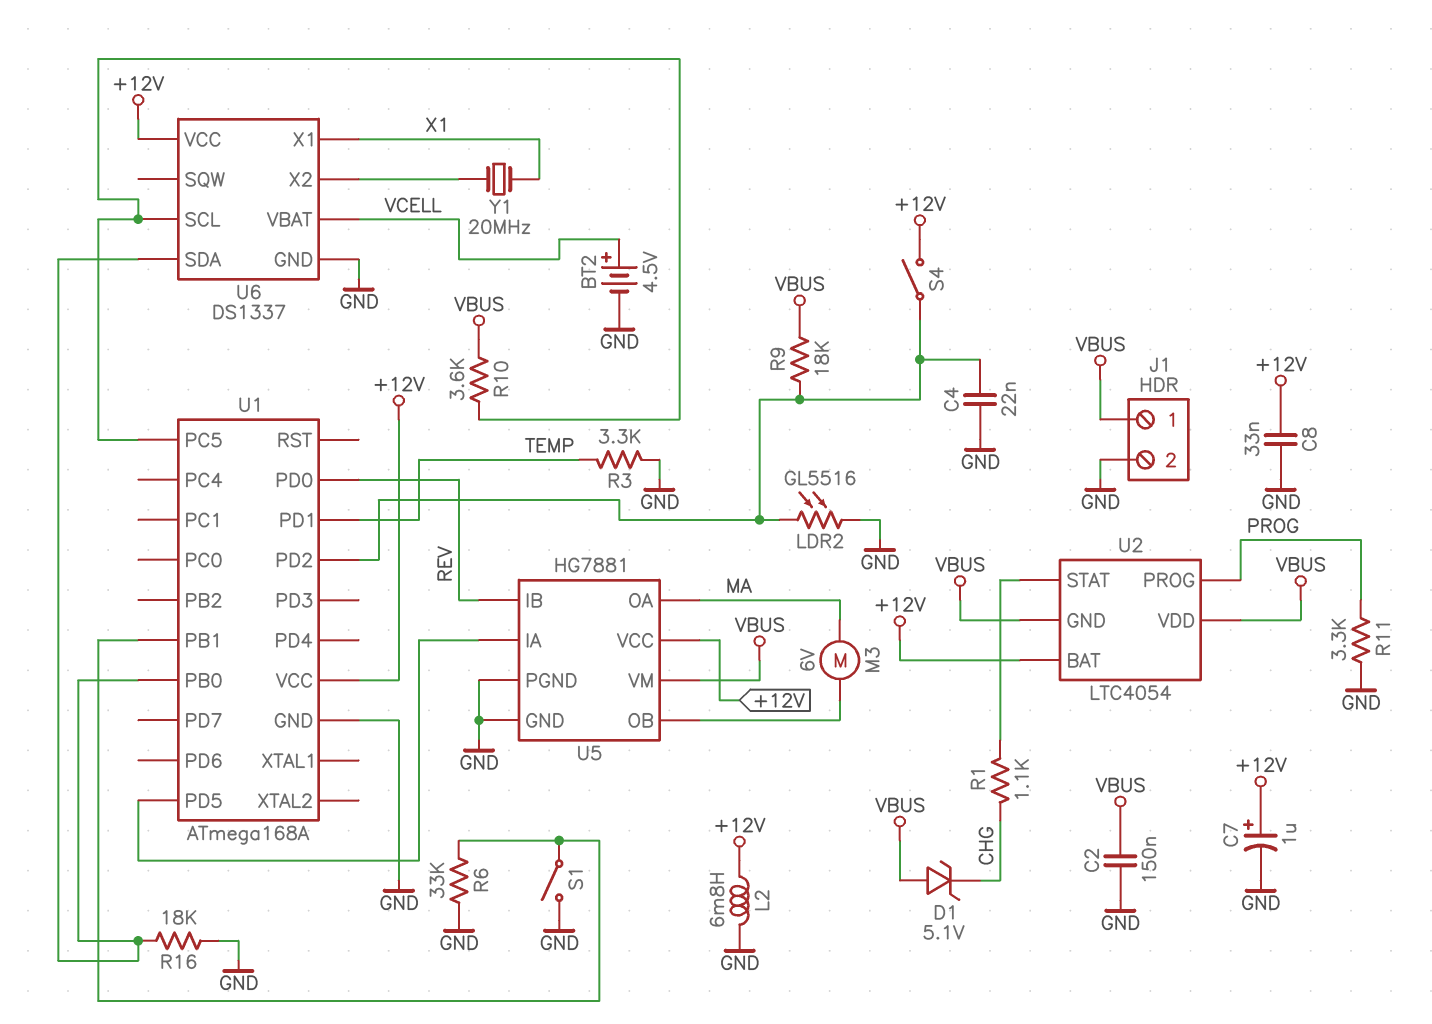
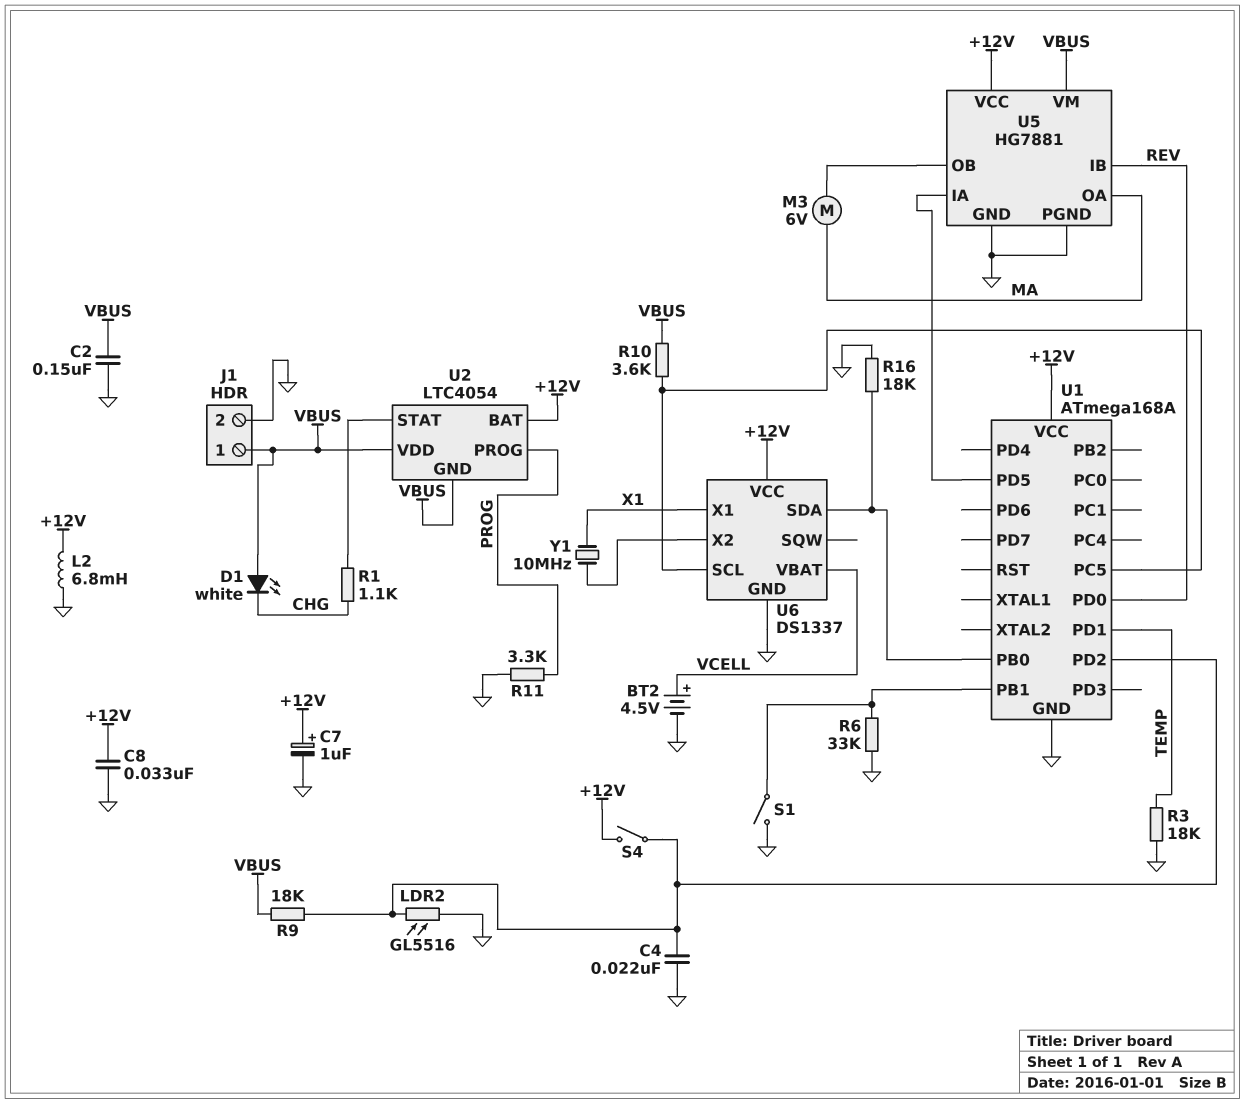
D1: zener 5.1V (A VBUS, K CHG) -> LED white (A VBUS, K CHG)
R3: 3.3k (GND, TEMP) -> 18k (GND, TEMP)
Y1: 20MHz (U6/X2, X1) -> 10MHz (U6/X2, X1)

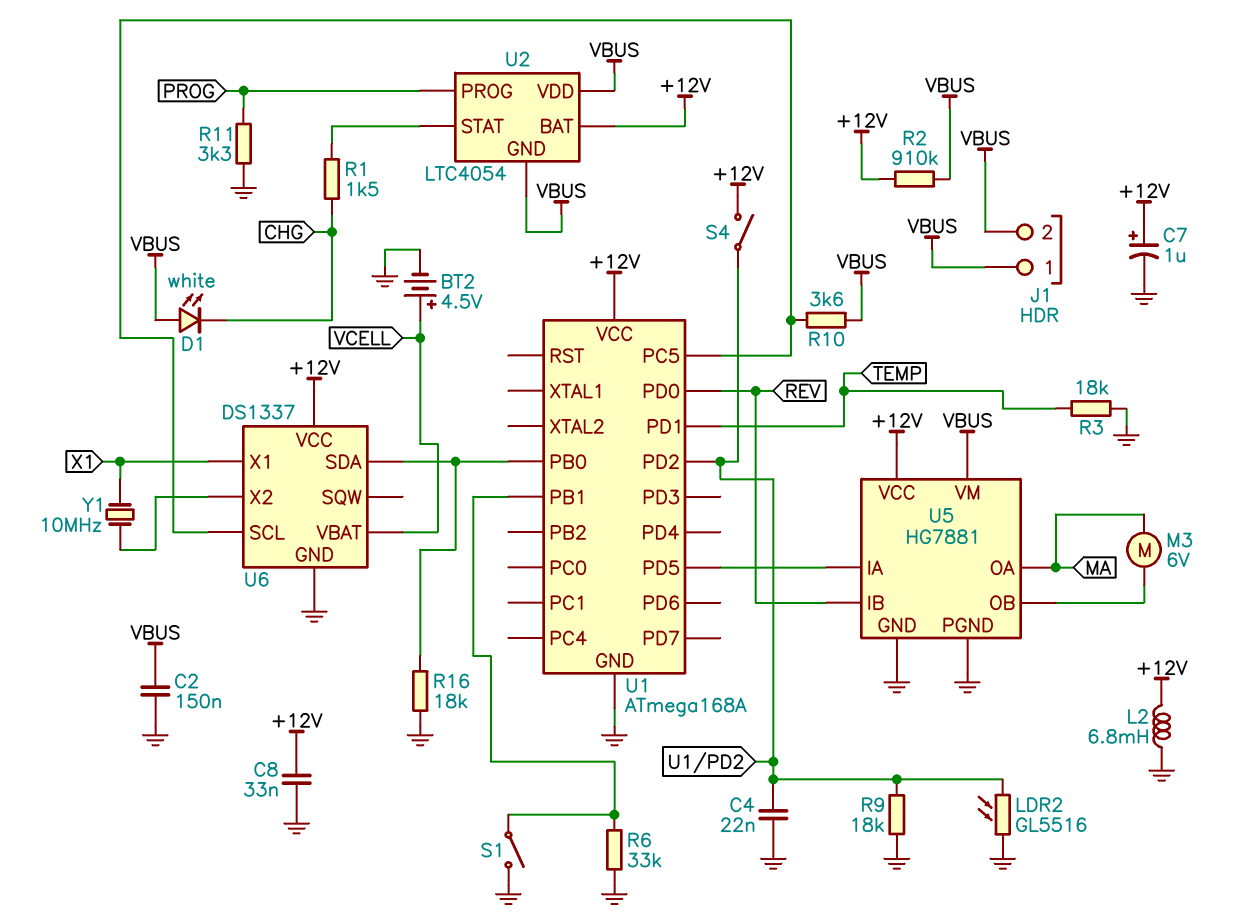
J1 pin 2: GND -> VBUS
R1: 1.1k (CHG, U2/STAT) -> 1.5k (CHG, U2/STAT)
R2: none -> 910k (+12V, VBUS)
R9: 18k (U1/PD2, VBUS) -> 18k (GND, U1/PD2)

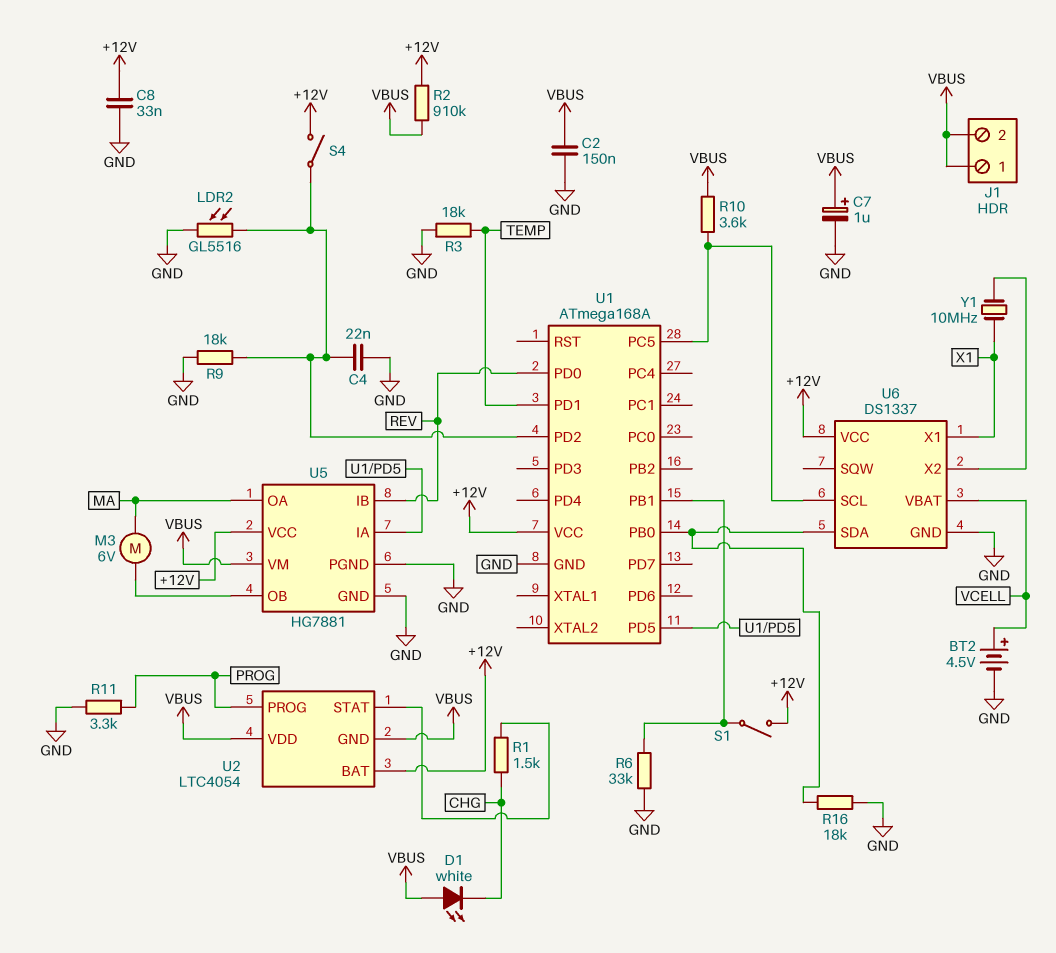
C7: 1uF (plus +12V, minus GND) -> 1uF (plus VBUS, minus GND)
L2: 6.8mH (+12V, GND) -> none
S1: switch (GND, U1/PB1) -> switch (+12V, U1/PB1)

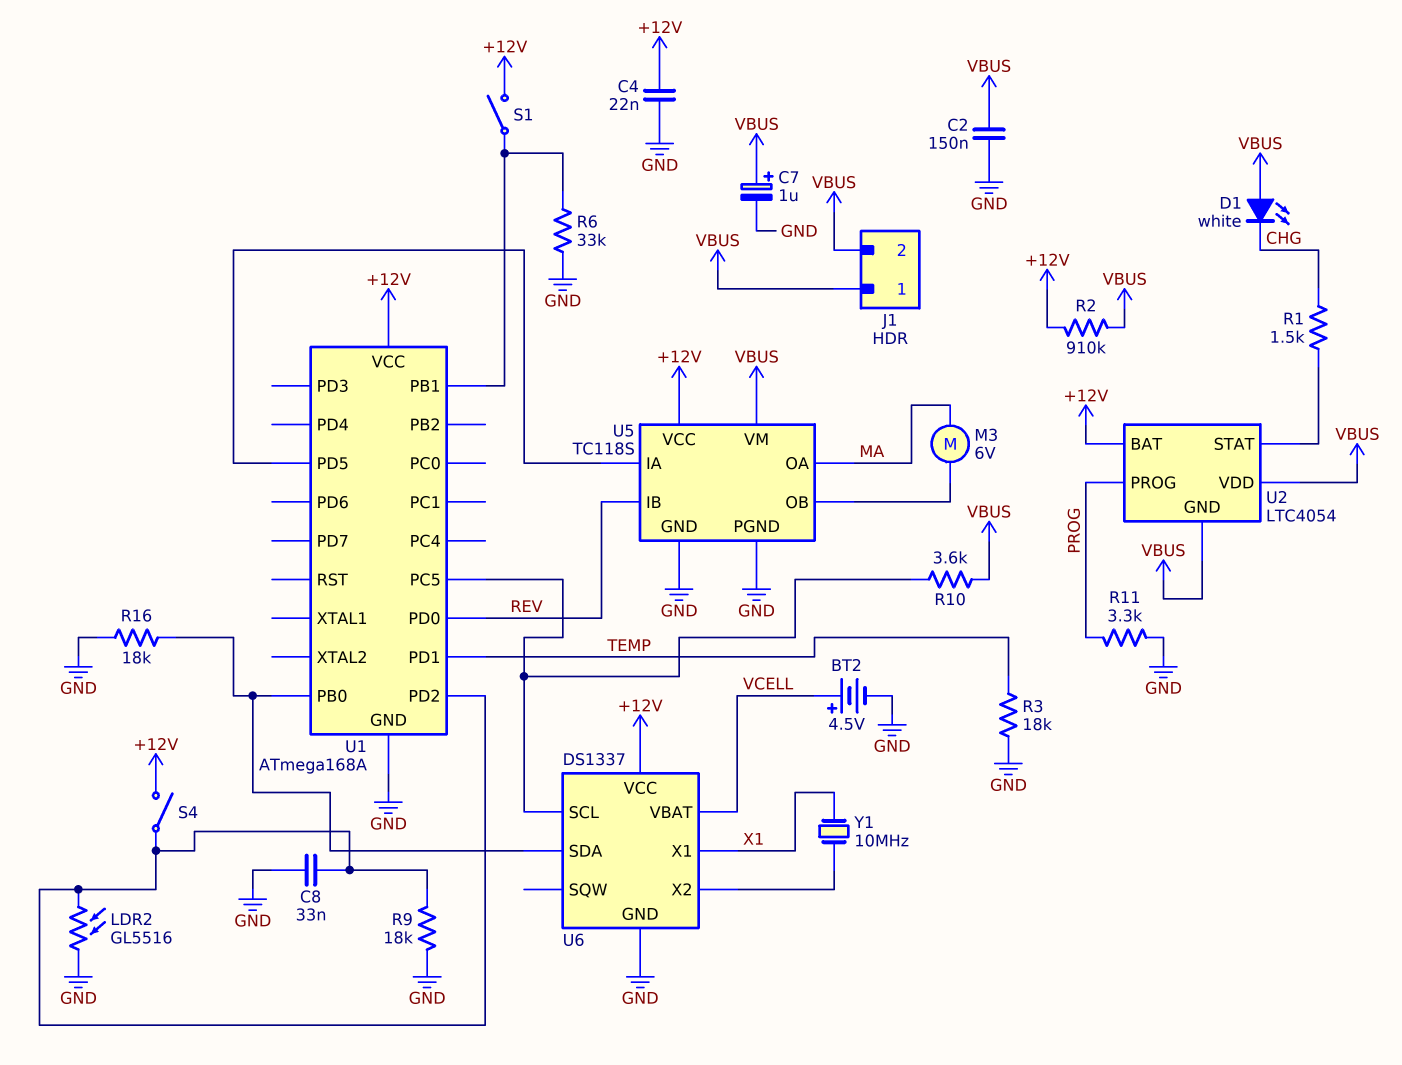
C4: 22nF (GND, U1/PD2) -> 22nF (+12V, GND)
C8: 33nF (+12V, GND) -> 33nF (GND, U1/PD2)
U5: HG7881 -> TC118S

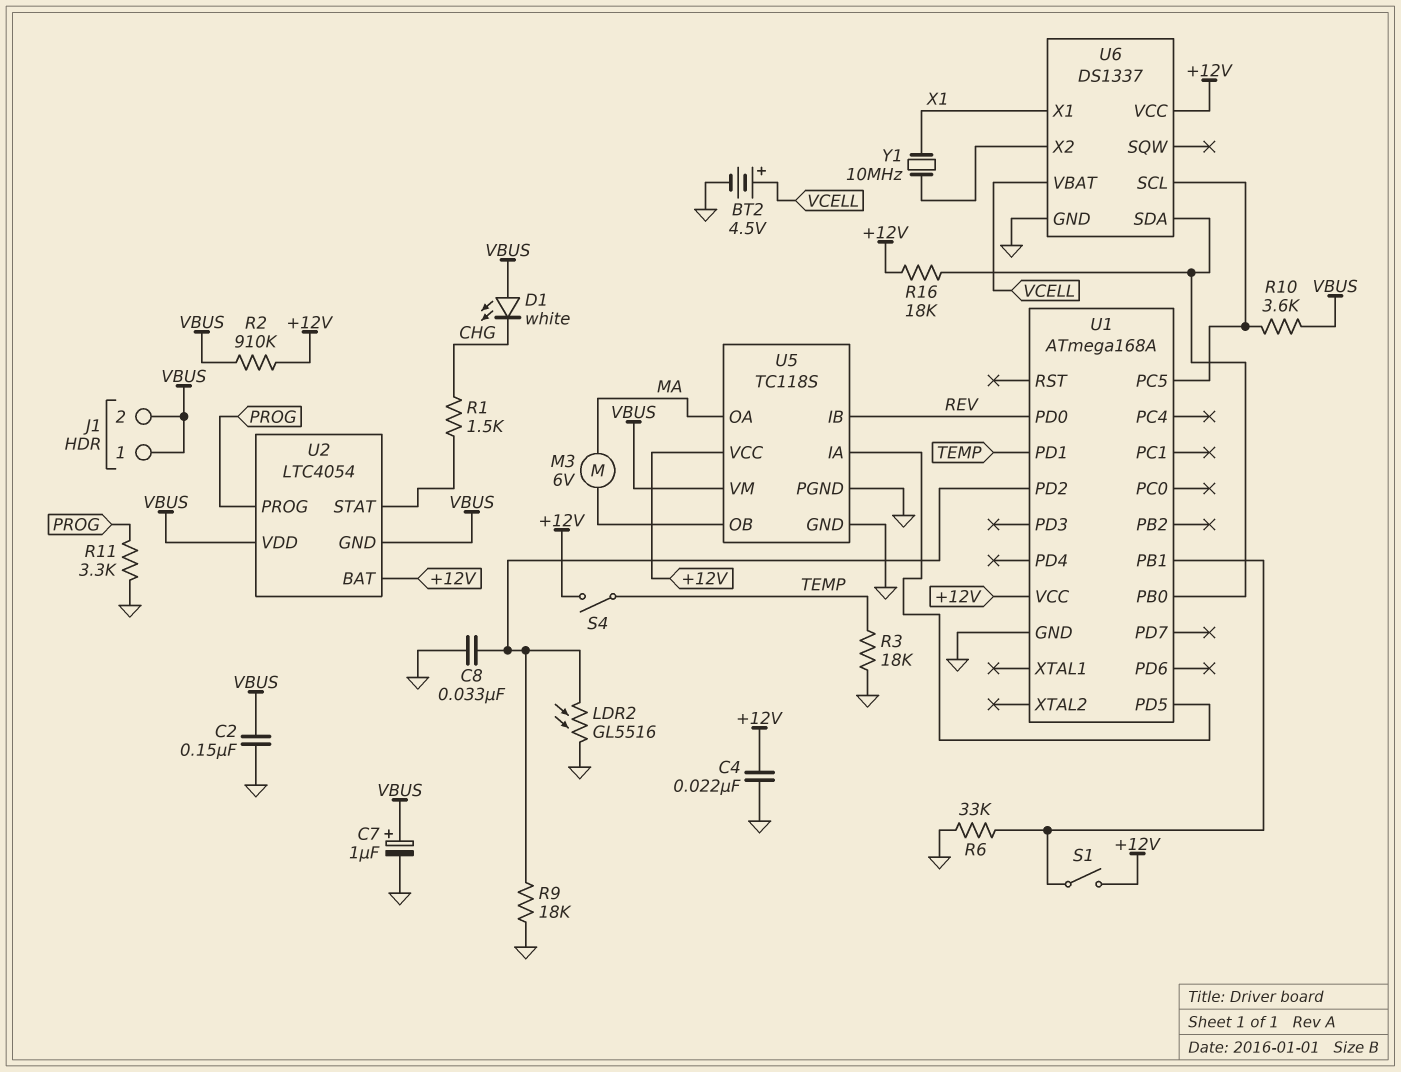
R16: 18k (GND, U1/PB0) -> 18k (+12V, U1/PB0)
S4: switch (+12V, U1/PD2) -> switch (+12V, TEMP)

